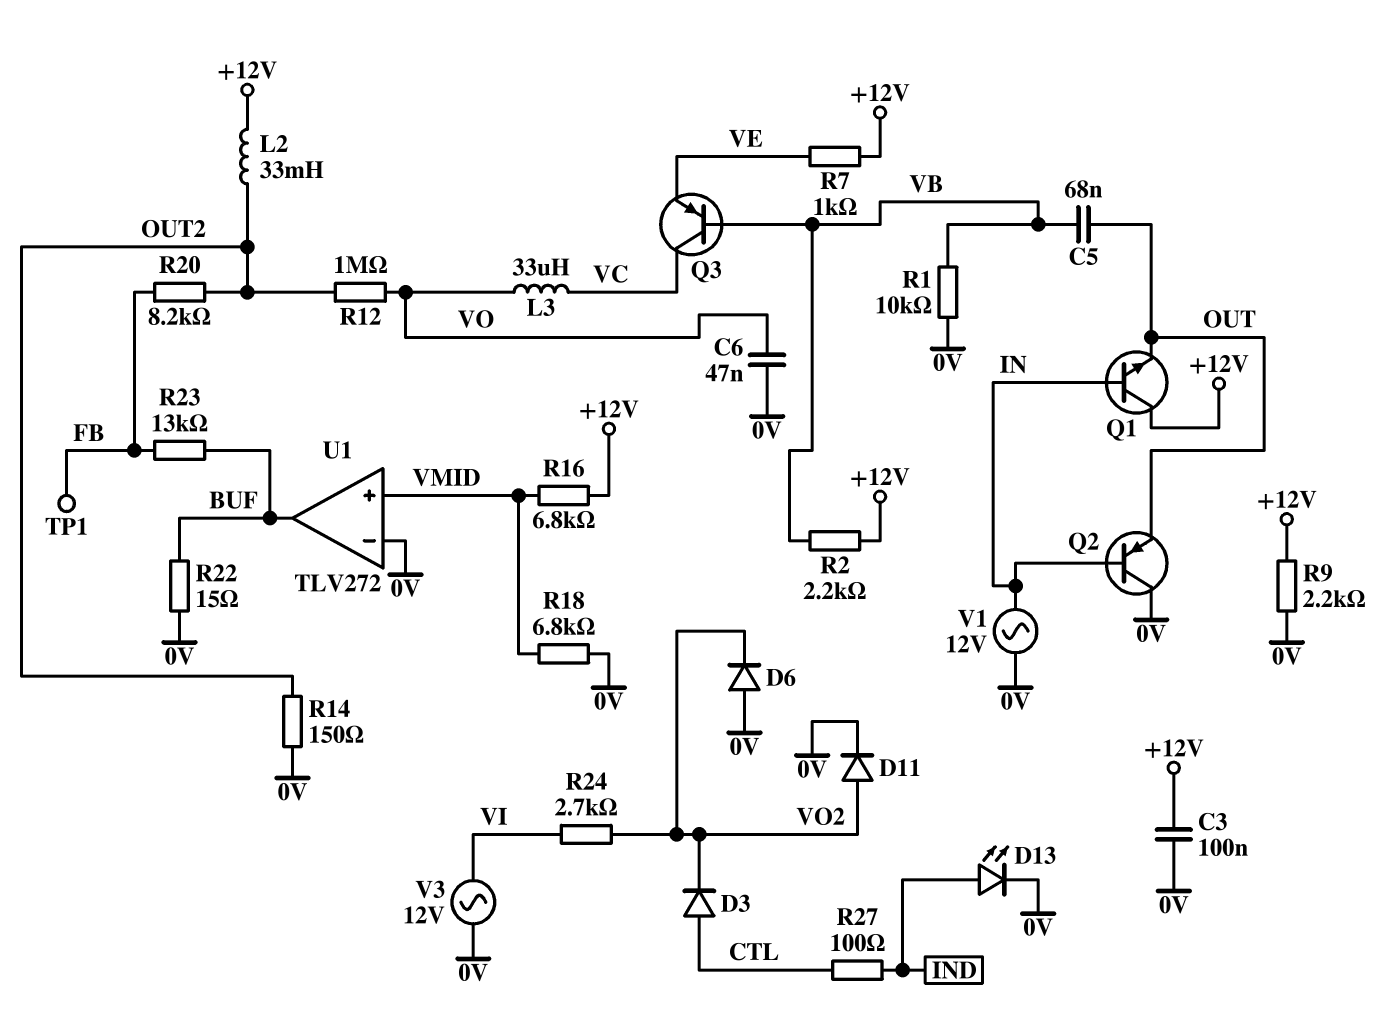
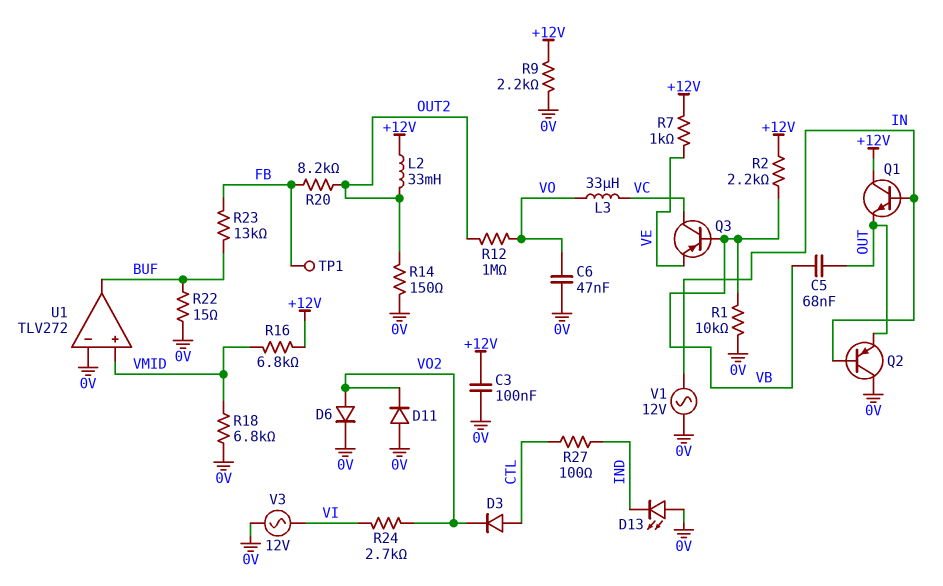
D6: diode (A 0V, K VO2) -> diode (A VO2, K 0V)
D11: diode (A VO2, K 0V) -> diode (A 0V, K VO2)
D13: LED (A IND, K 0V) -> LED (A 0V, K IND)

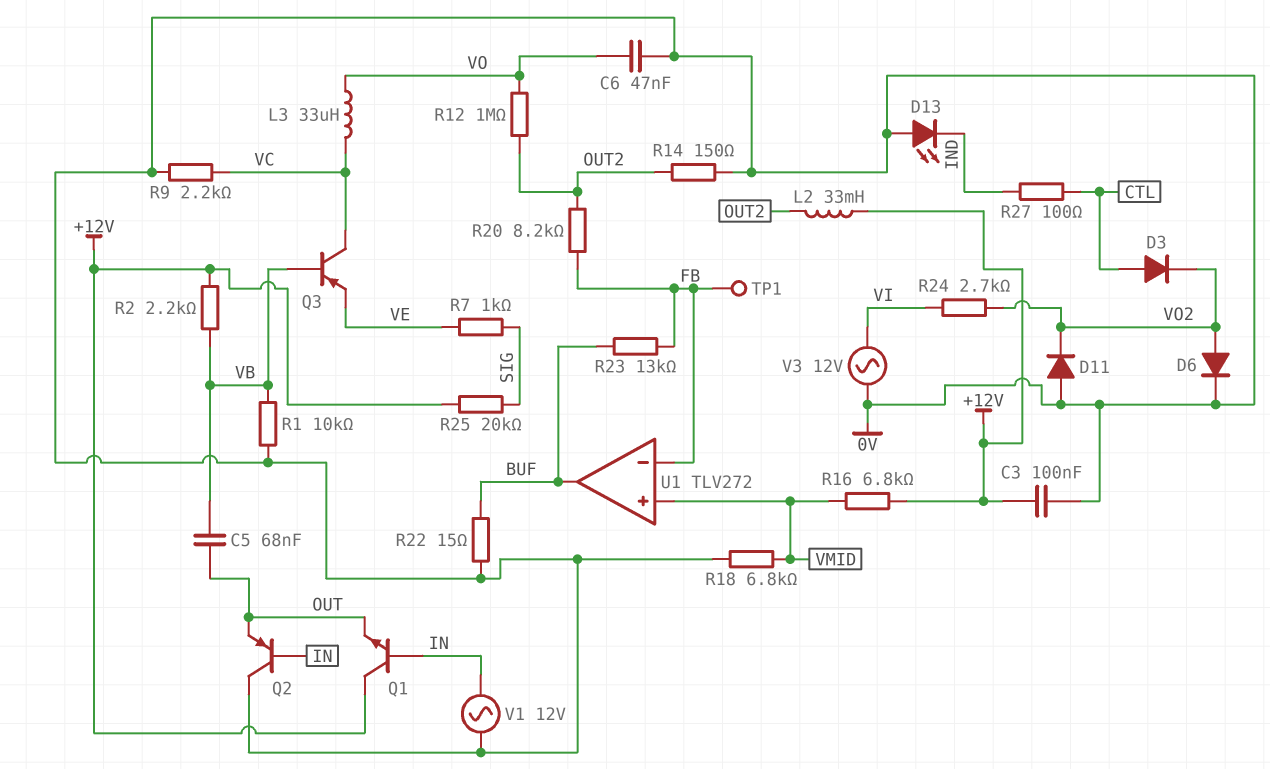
R7: 1k (+12V, VE) -> 1k (SIG, VE)
R9: 2.2k (+12V, 0V) -> 2.2k (0V, VC)
R25: none -> 20k (+12V, SIG)
U1 pin in-: 0V -> FB

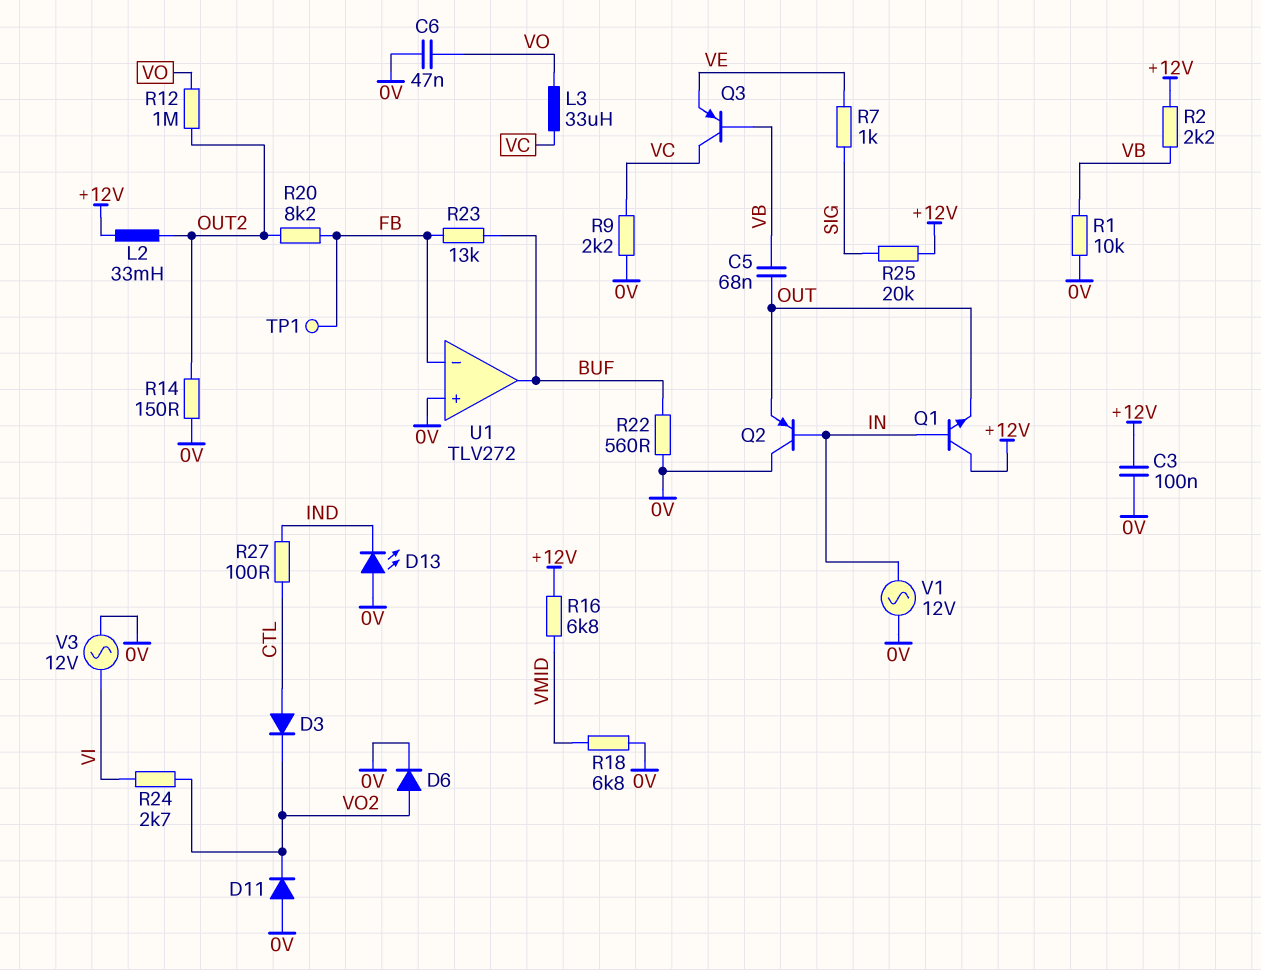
R22: 15 (0V, BUF) -> 560 (0V, BUF)
U1 pin in+: VMID -> 0V

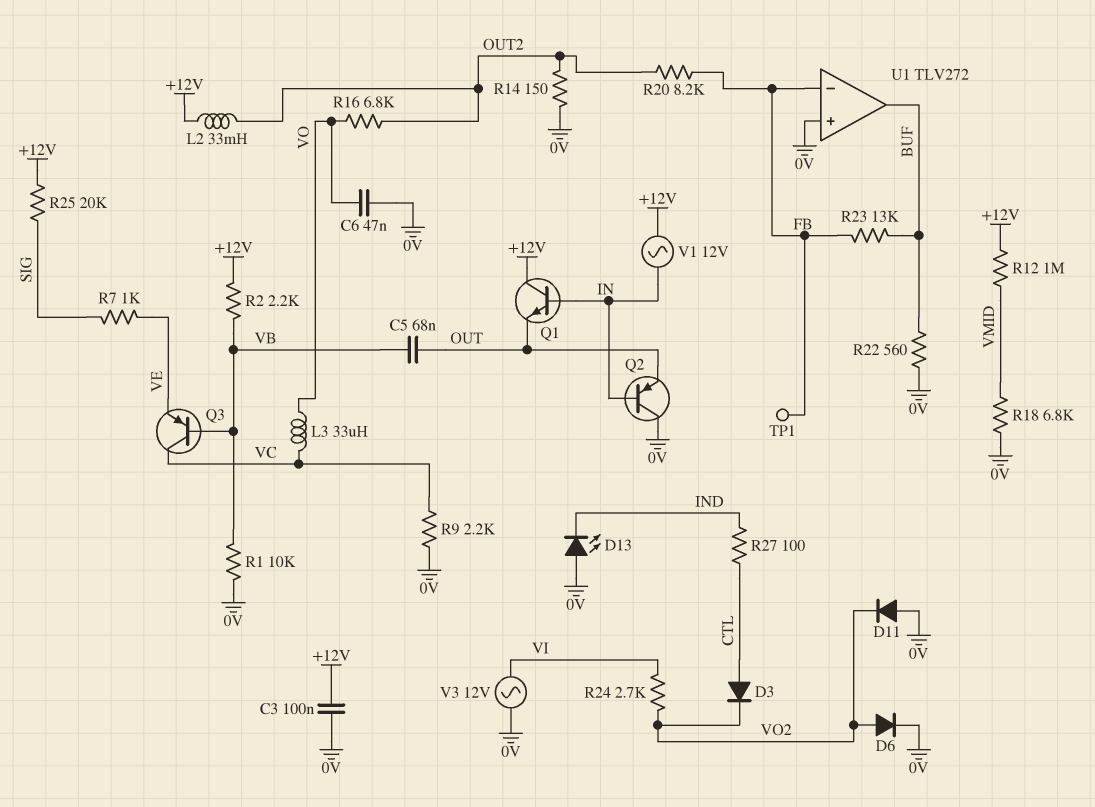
R12: 1M (OUT2, VO) -> 1M (+12V, VMID)
R16: 6.8k (+12V, VMID) -> 6.8k (OUT2, VO)
V1: AC 12V (0V, IN) -> AC 12V (+12V, IN)

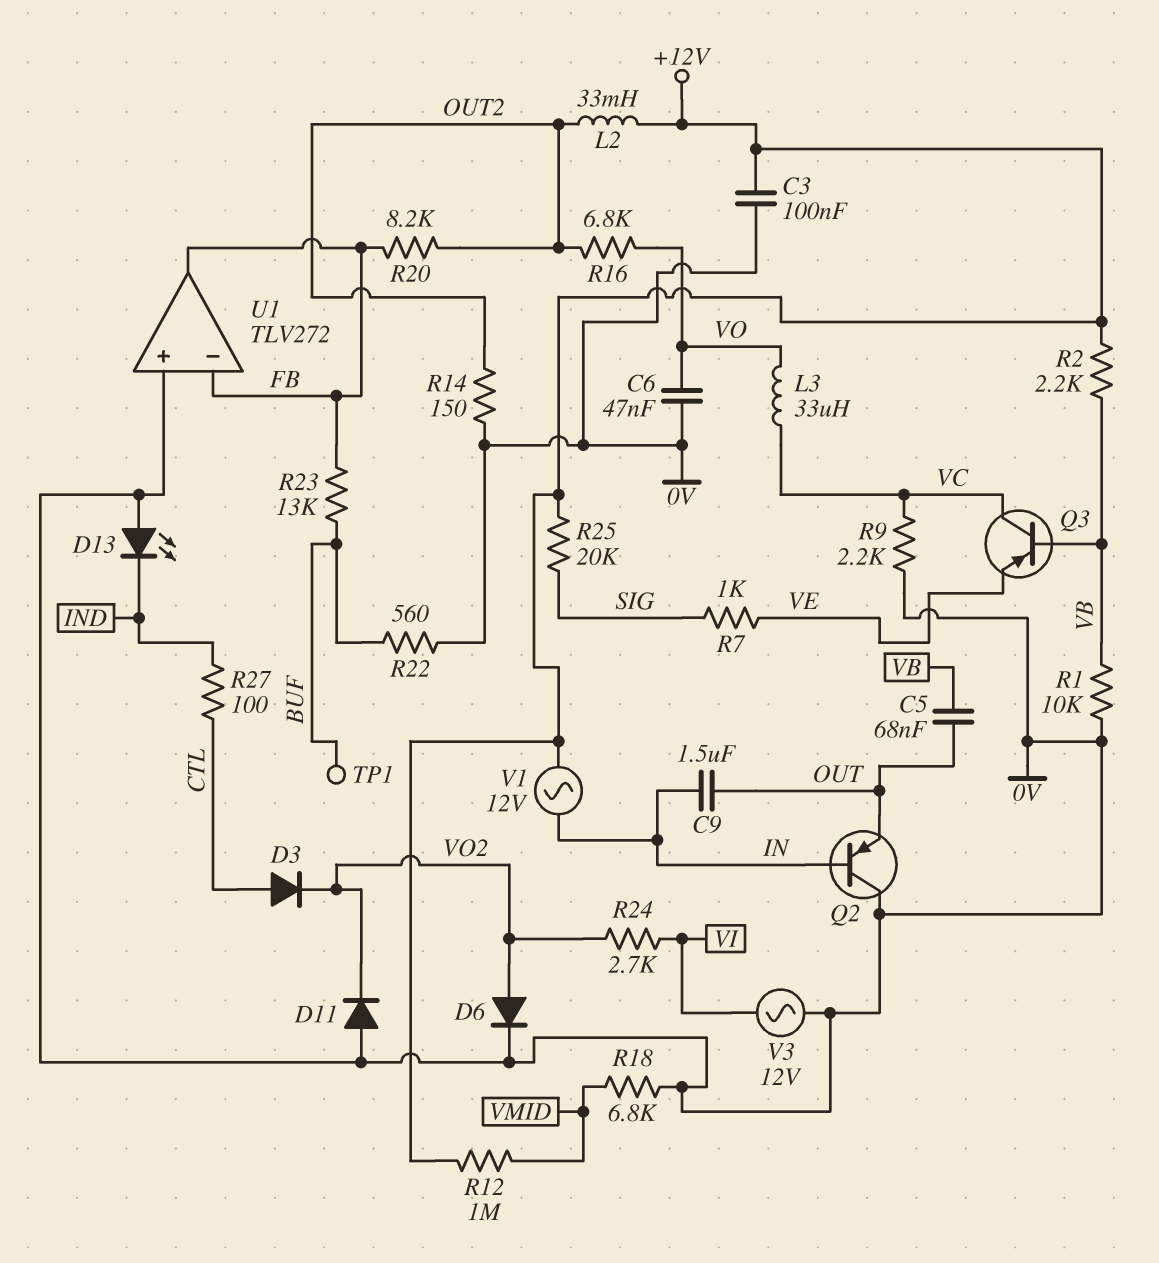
C9: none -> 1.5uF (IN, OUT)
Q1: NPN (B IN, C +12V, E OUT) -> none
TP1: test point (FB) -> test point (BUF)
U1 pin out: BUF -> FB

